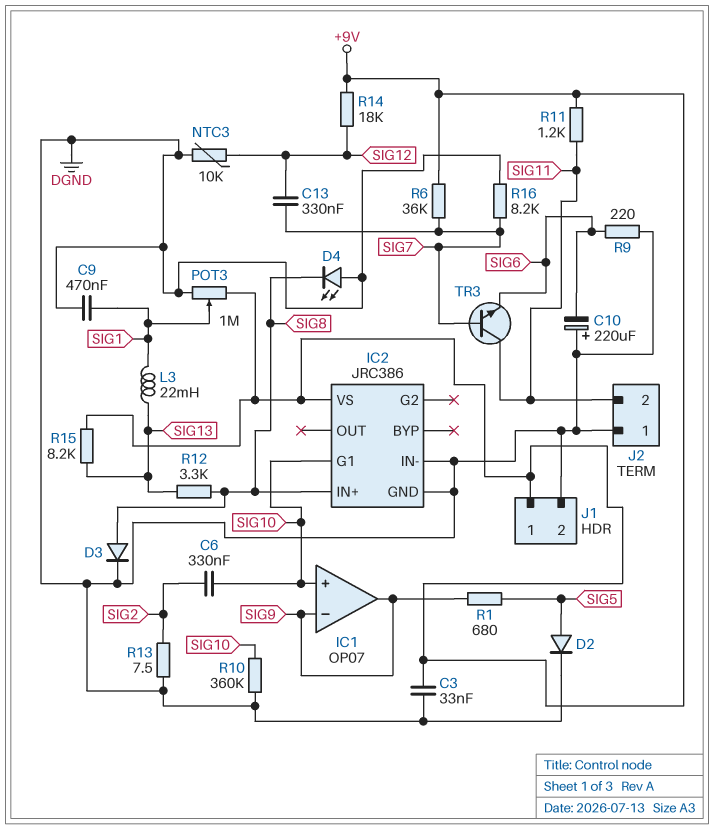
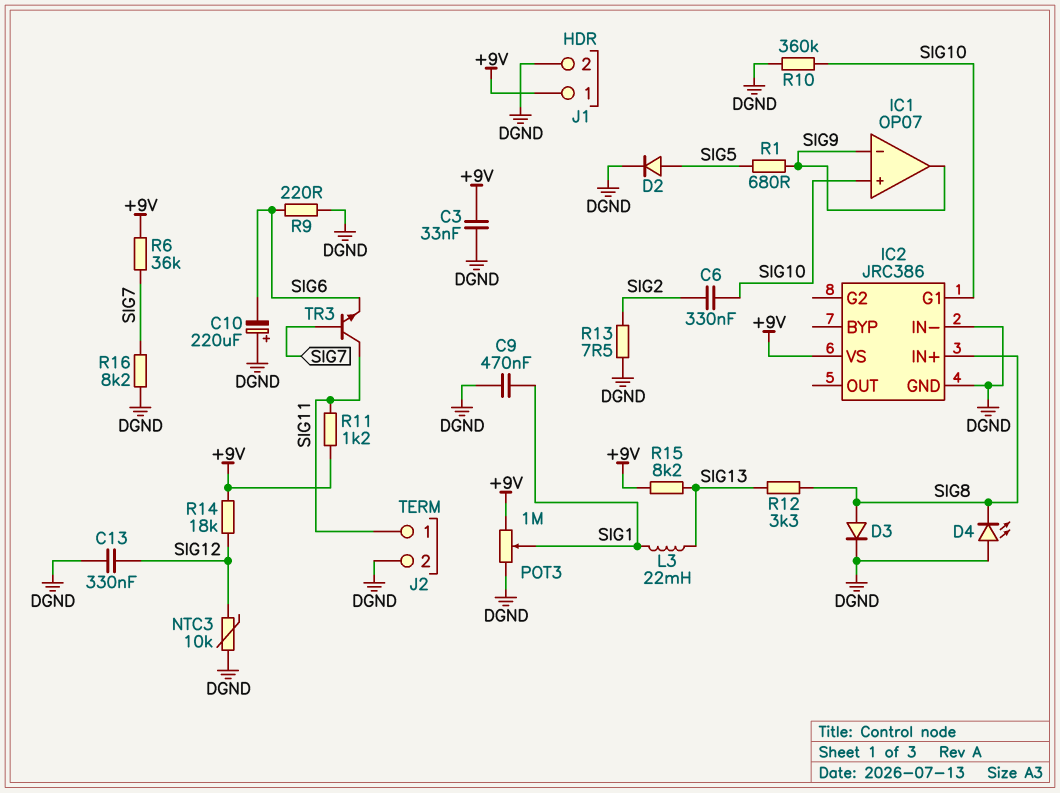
C13: 330nF (SIG7, SIG12) -> 330nF (DGND, SIG12)
J2 pin 1: DGND -> SIG11
J2 pin 2: SIG11 -> DGND

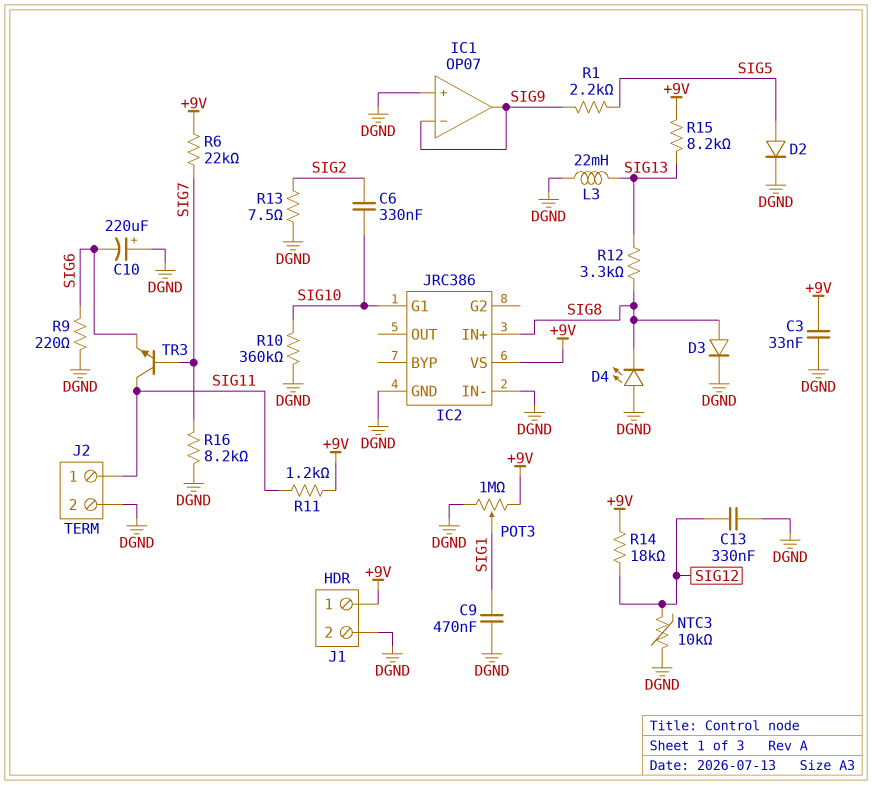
IC1 pin in+: SIG10 -> DGND
L3: 22mH (SIG1, SIG13) -> 22mH (DGND, SIG13)
R1: 680 (SIG5, SIG9) -> 2.2k (SIG5, SIG9)
R6: 36k (+9V, SIG7) -> 22k (+9V, SIG7)

